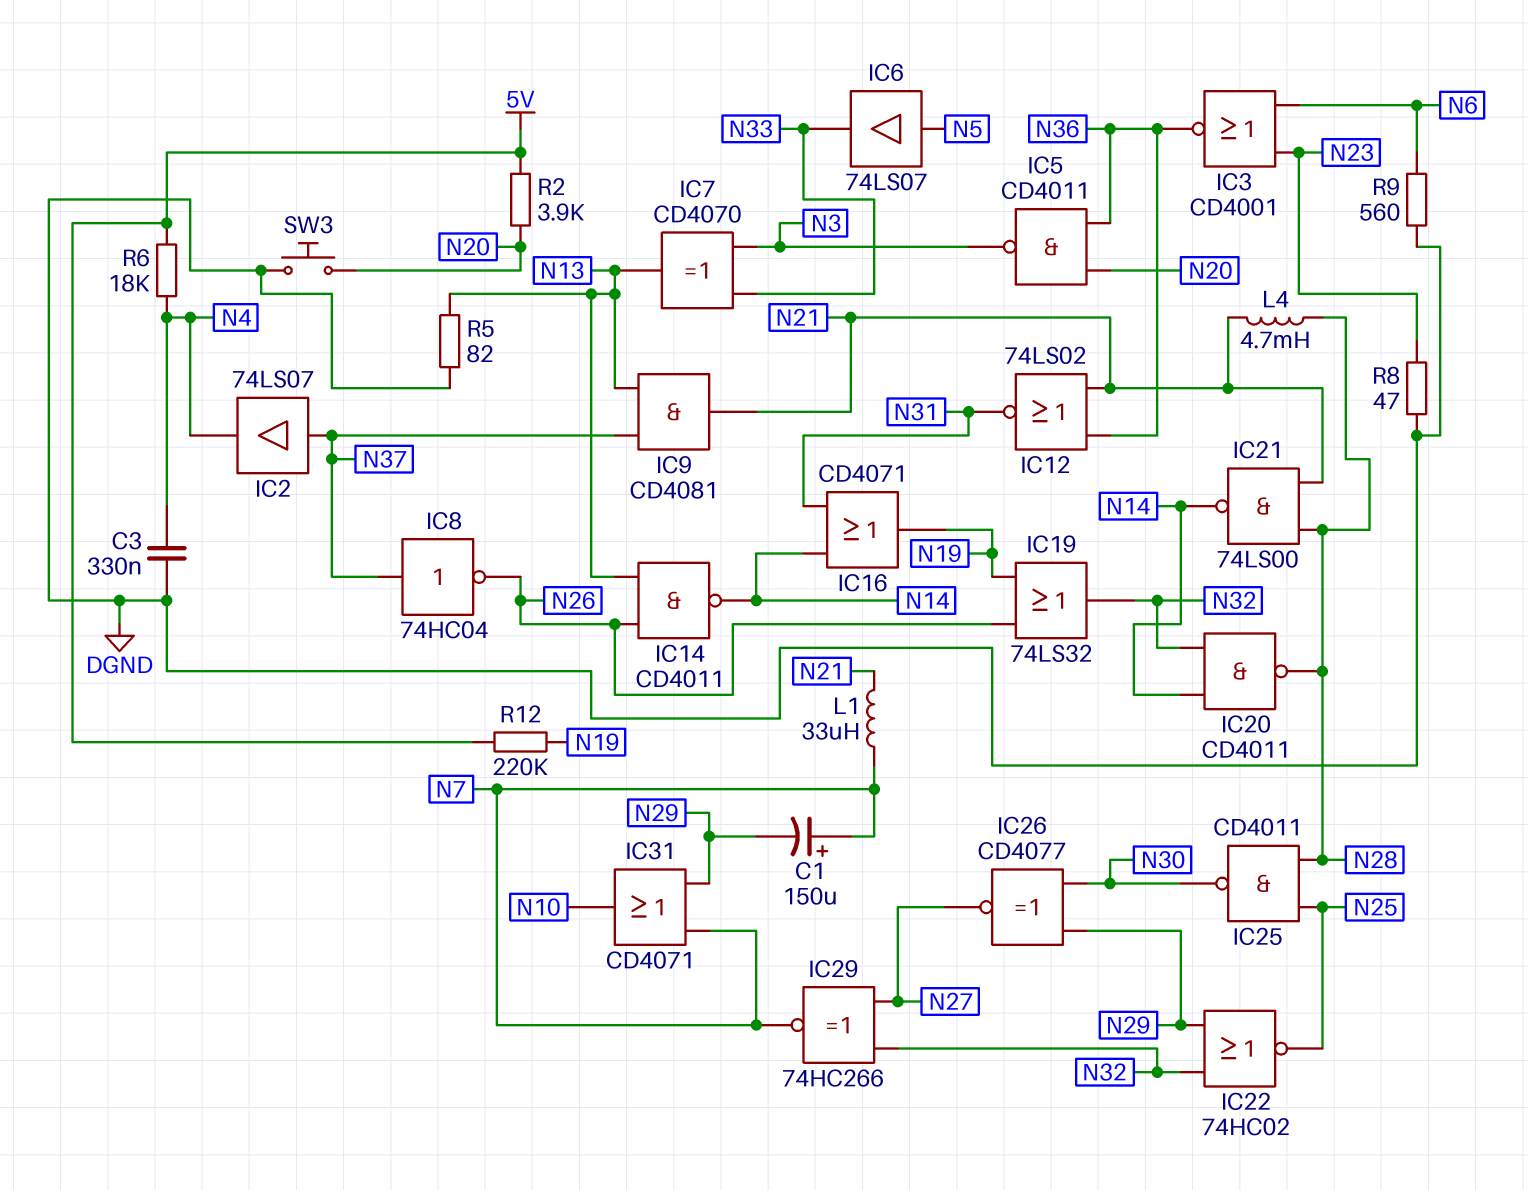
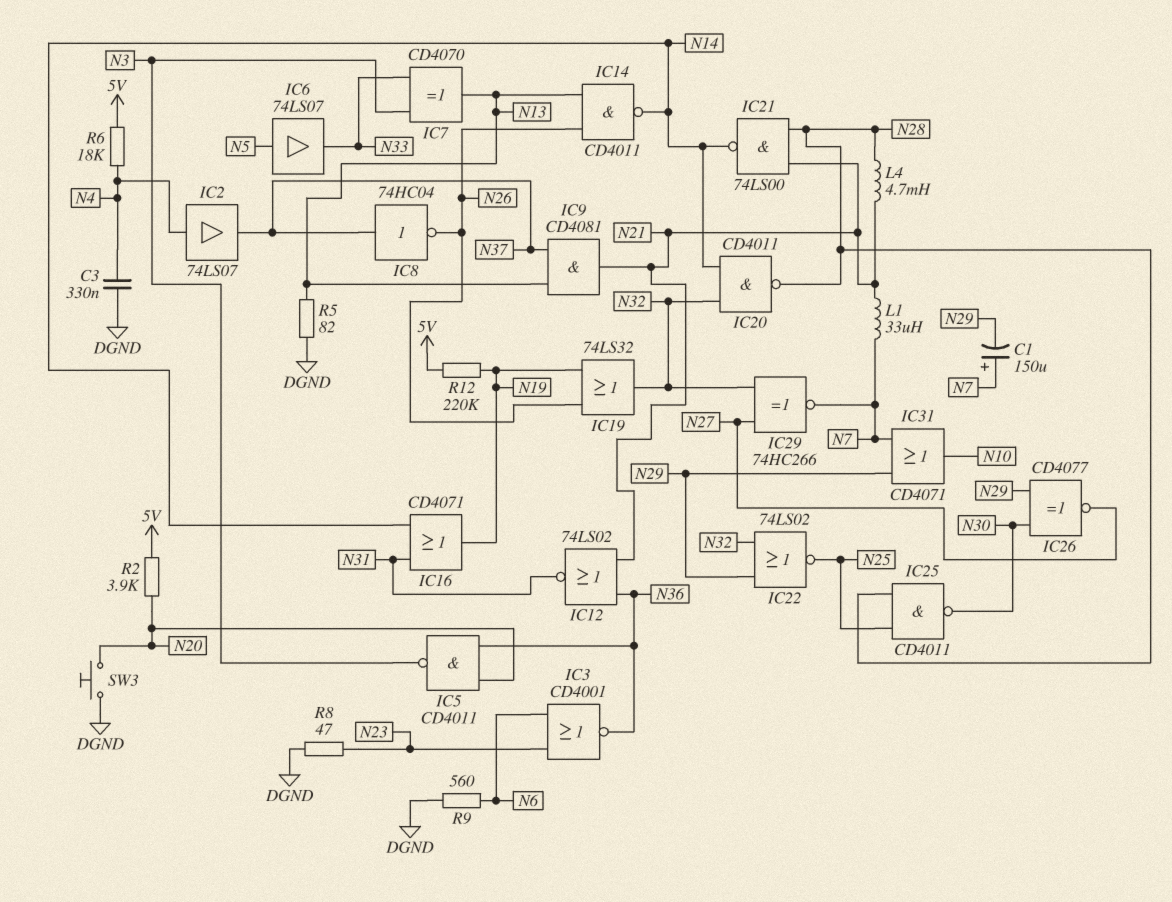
IC2: buffer 74LS07 (in N37, out N4) -> buffer 74LS07 (in N4, out N37)
IC22: NOR 74HC02 (in N29, in N32, out N25) -> NOR 74LS02 (in N29, in N32, out N25)

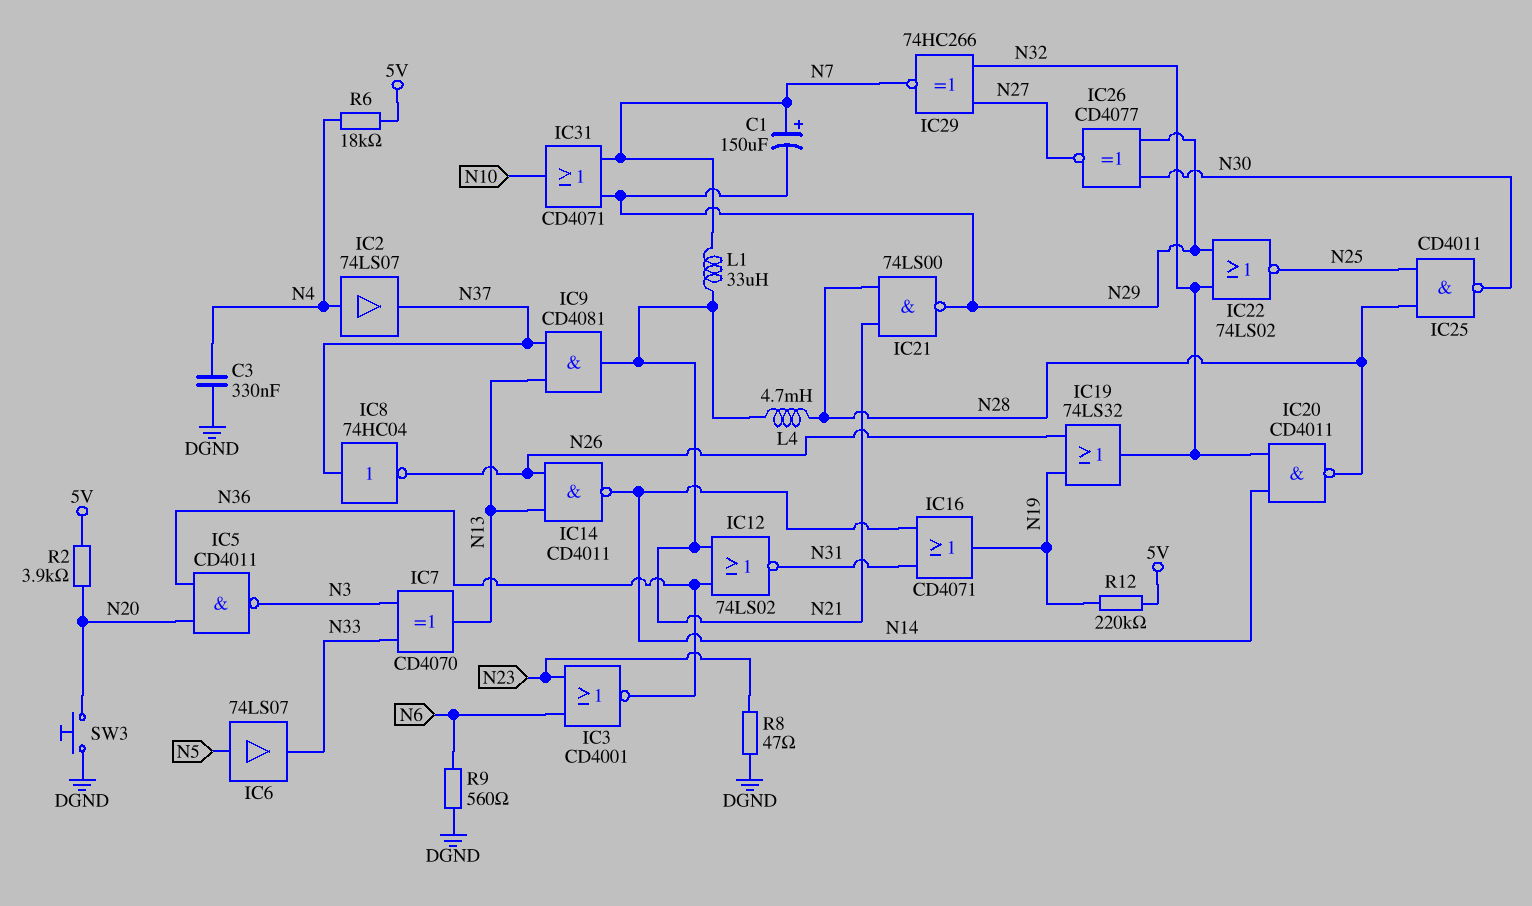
IC21: NAND 74LS00 (in N21, in N28, out N14) -> NAND 74LS00 (in N21, in N28, out N29)
R5: 82 (DGND, N13) -> none

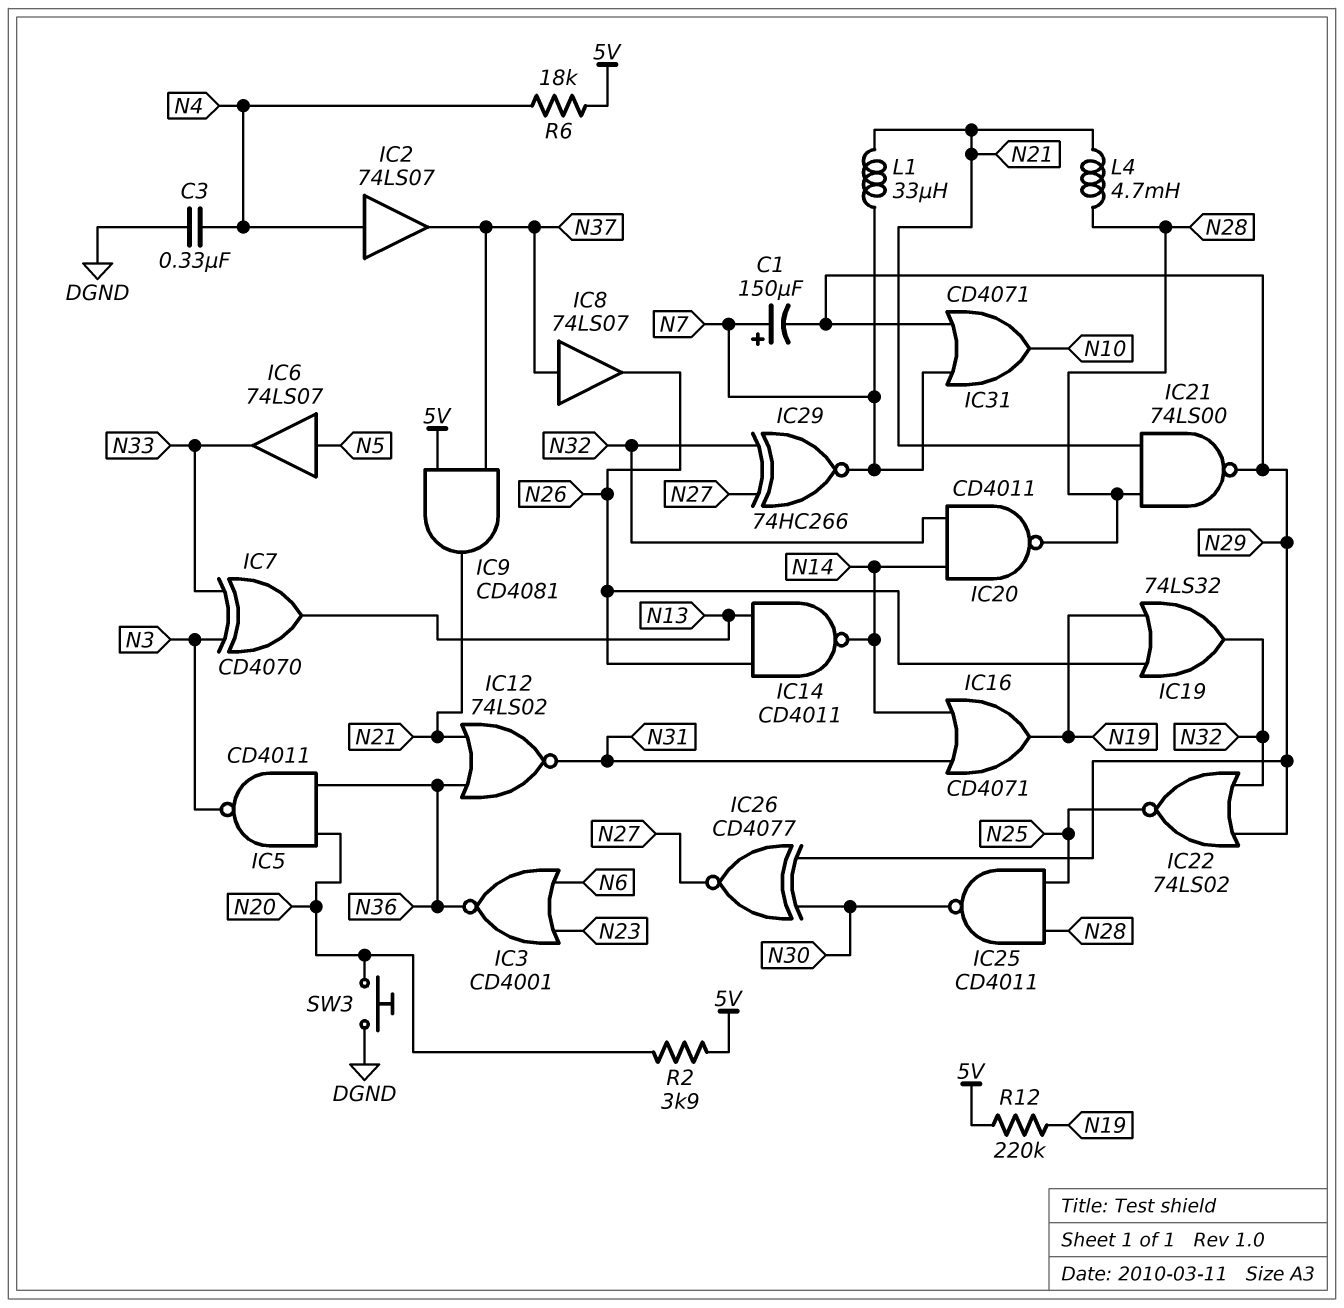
IC8: NOT 74HC04 (in N37, out N26) -> buffer 74LS07 (in N37, out N26)
IC9: AND CD4081 (in N13, in N37, out N21) -> AND CD4081 (in 5V, in N37, out N21)
R8: 47 (DGND, N23) -> none
R9: 560 (DGND, N6) -> none

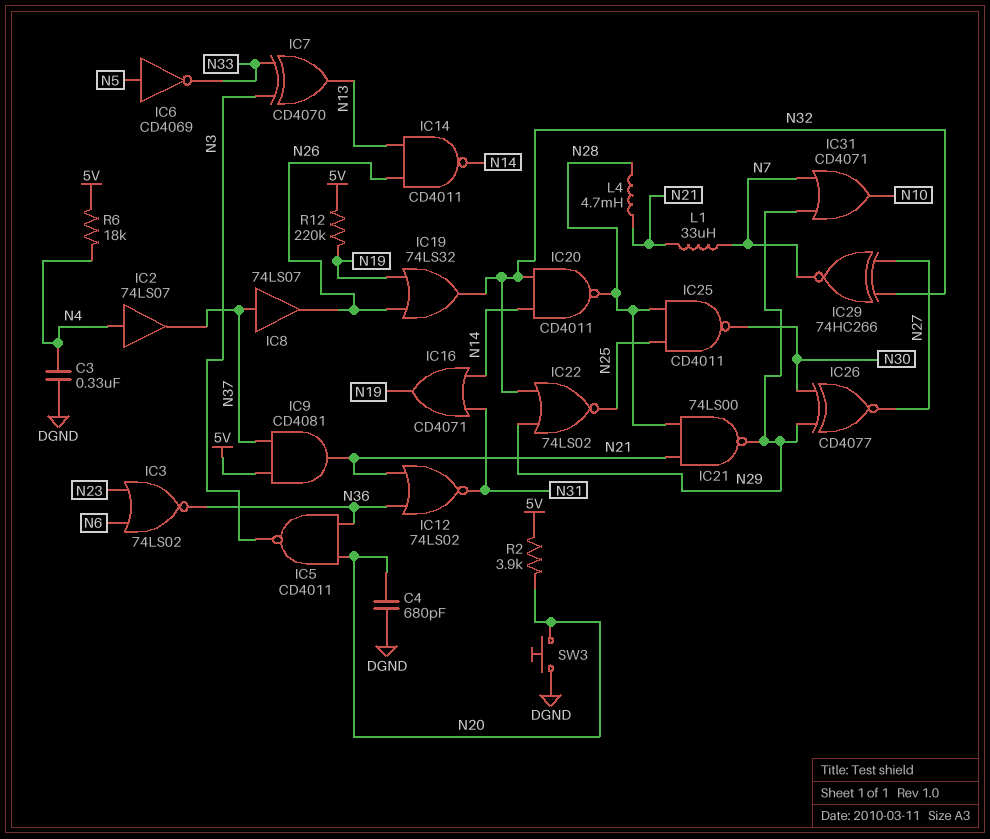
C1: 150uF (plus N7, minus N29) -> none
C4: none -> 680pF (DGND, N20)
IC3: NOR CD4001 (in N6, in N23, out N36) -> NOR 74LS02 (in N6, in N23, out N36)
IC6: buffer 74LS07 (in N5, out N33) -> NOT CD4069 (in N5, out N33)

